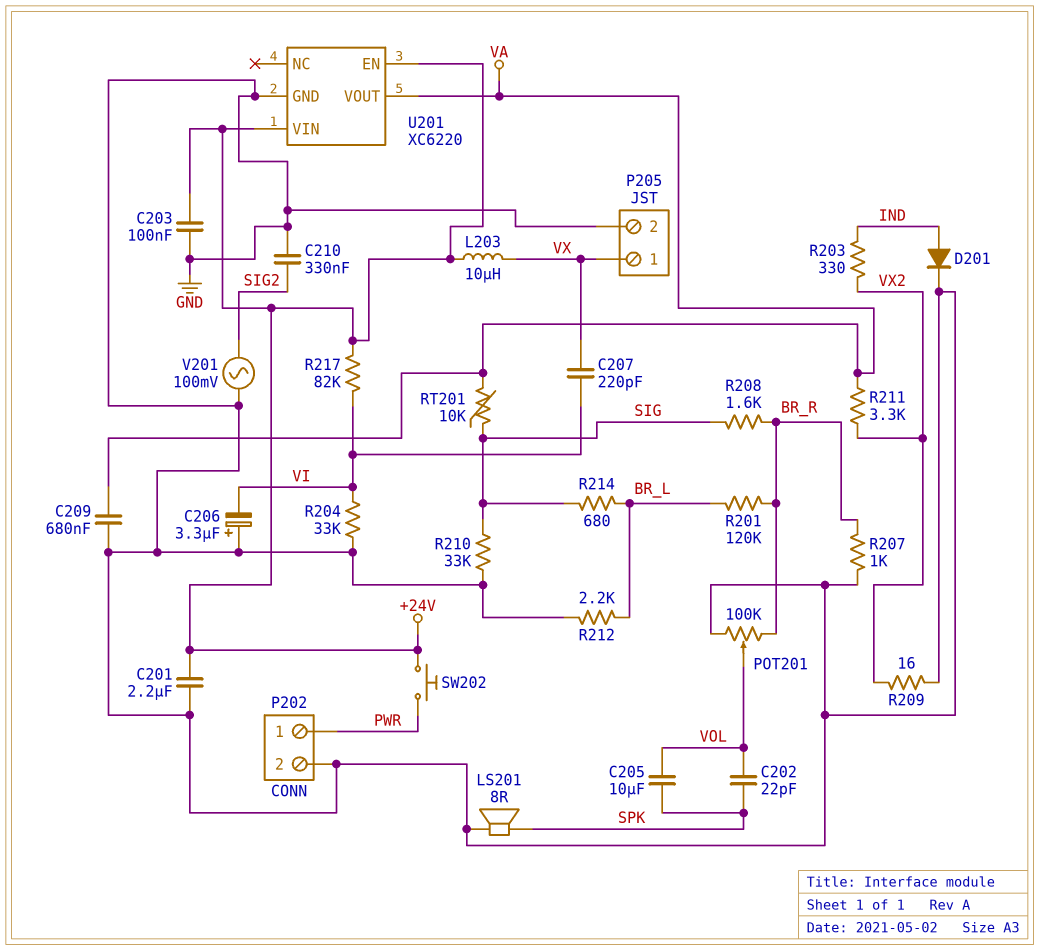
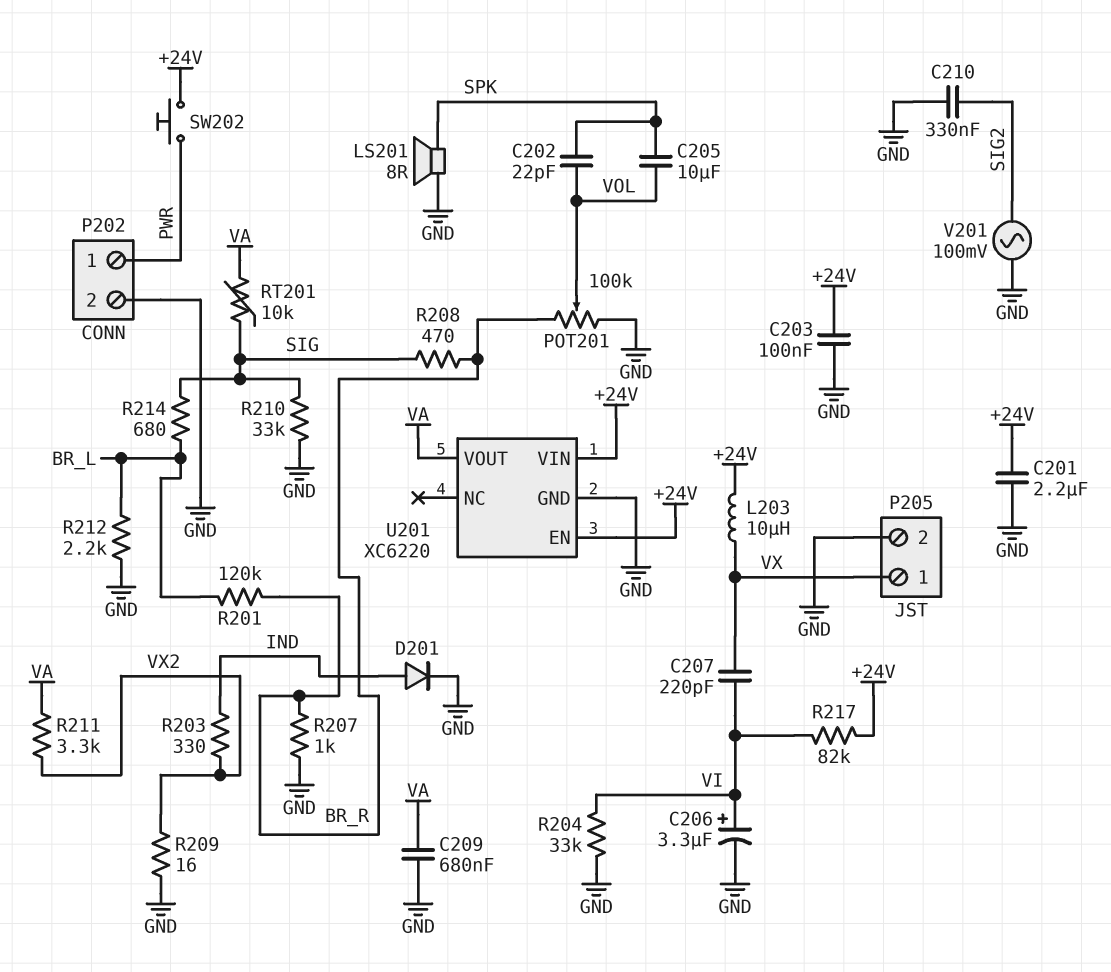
C206: 3.3uF (plus GND, minus VI) -> 3.3uF (plus VI, minus GND)
R208: 1.6k (BR_R, SIG) -> 470 (BR_R, SIG)

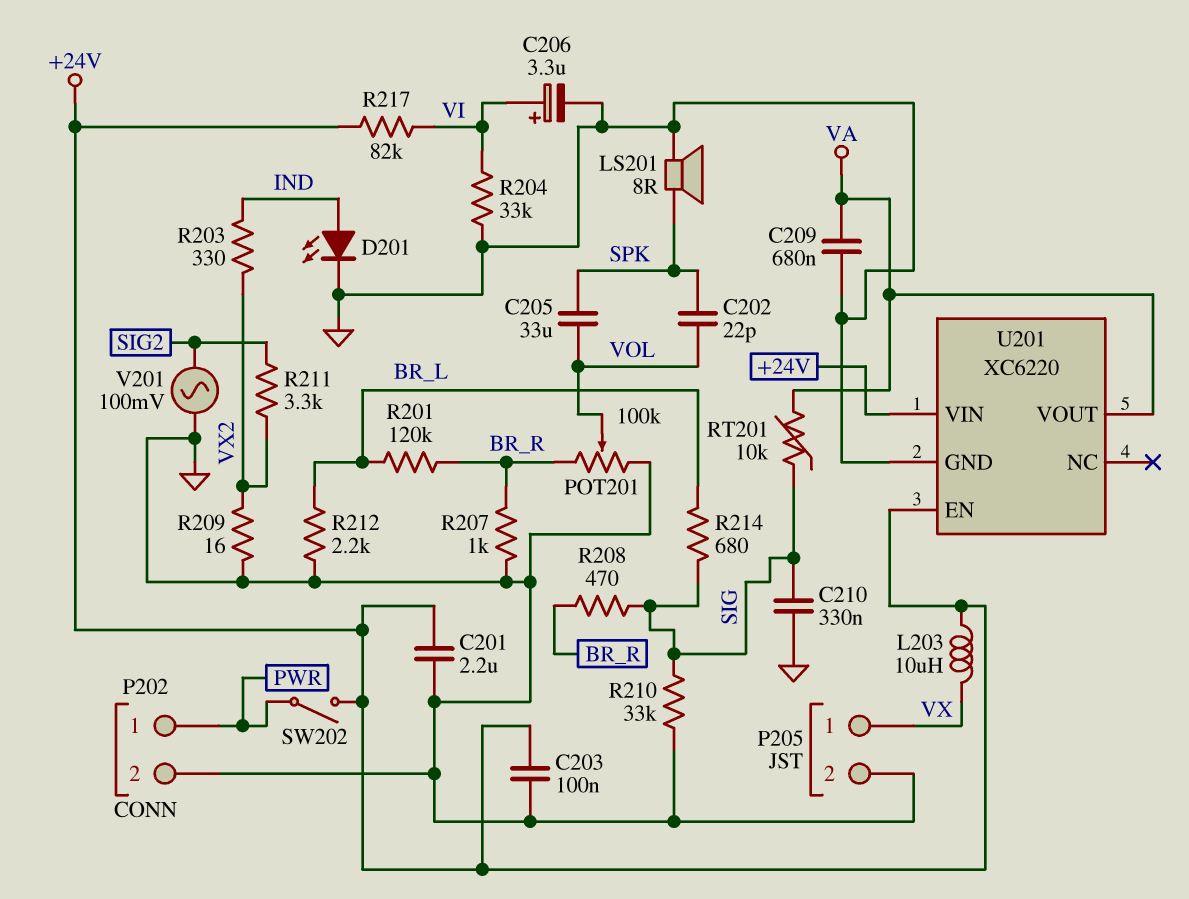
C205: 10uF (SPK, VOL) -> 33uF (SPK, VOL)
C207: 220pF (VI, VX) -> none
C210: 330nF (GND, SIG2) -> 330nF (GND, SIG)
D201: diode (A IND, K GND) -> LED (A IND, K GND)
R211: 3.3k (VA, VX2) -> 3.3k (SIG2, VX2)
SW202: button (+24V, PWR) -> switch (+24V, PWR)

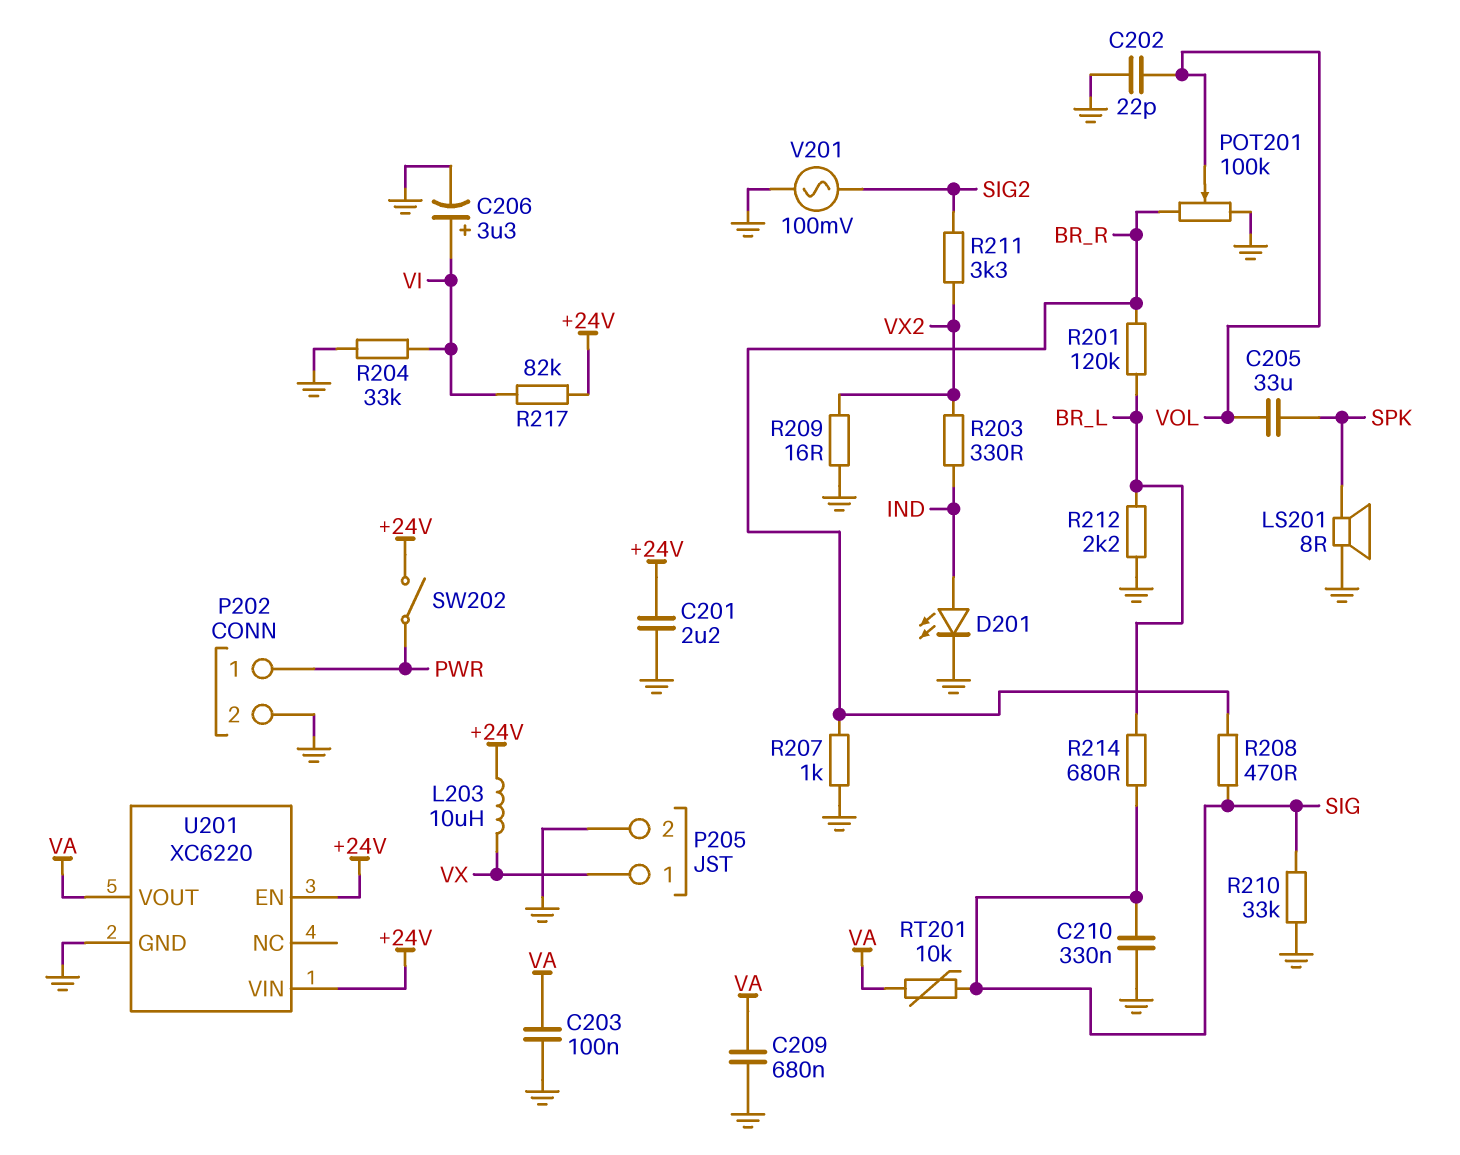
C202: 22pF (SPK, VOL) -> 22pF (GND, VOL)
C203: 100nF (+24V, GND) -> 100nF (GND, VA)

